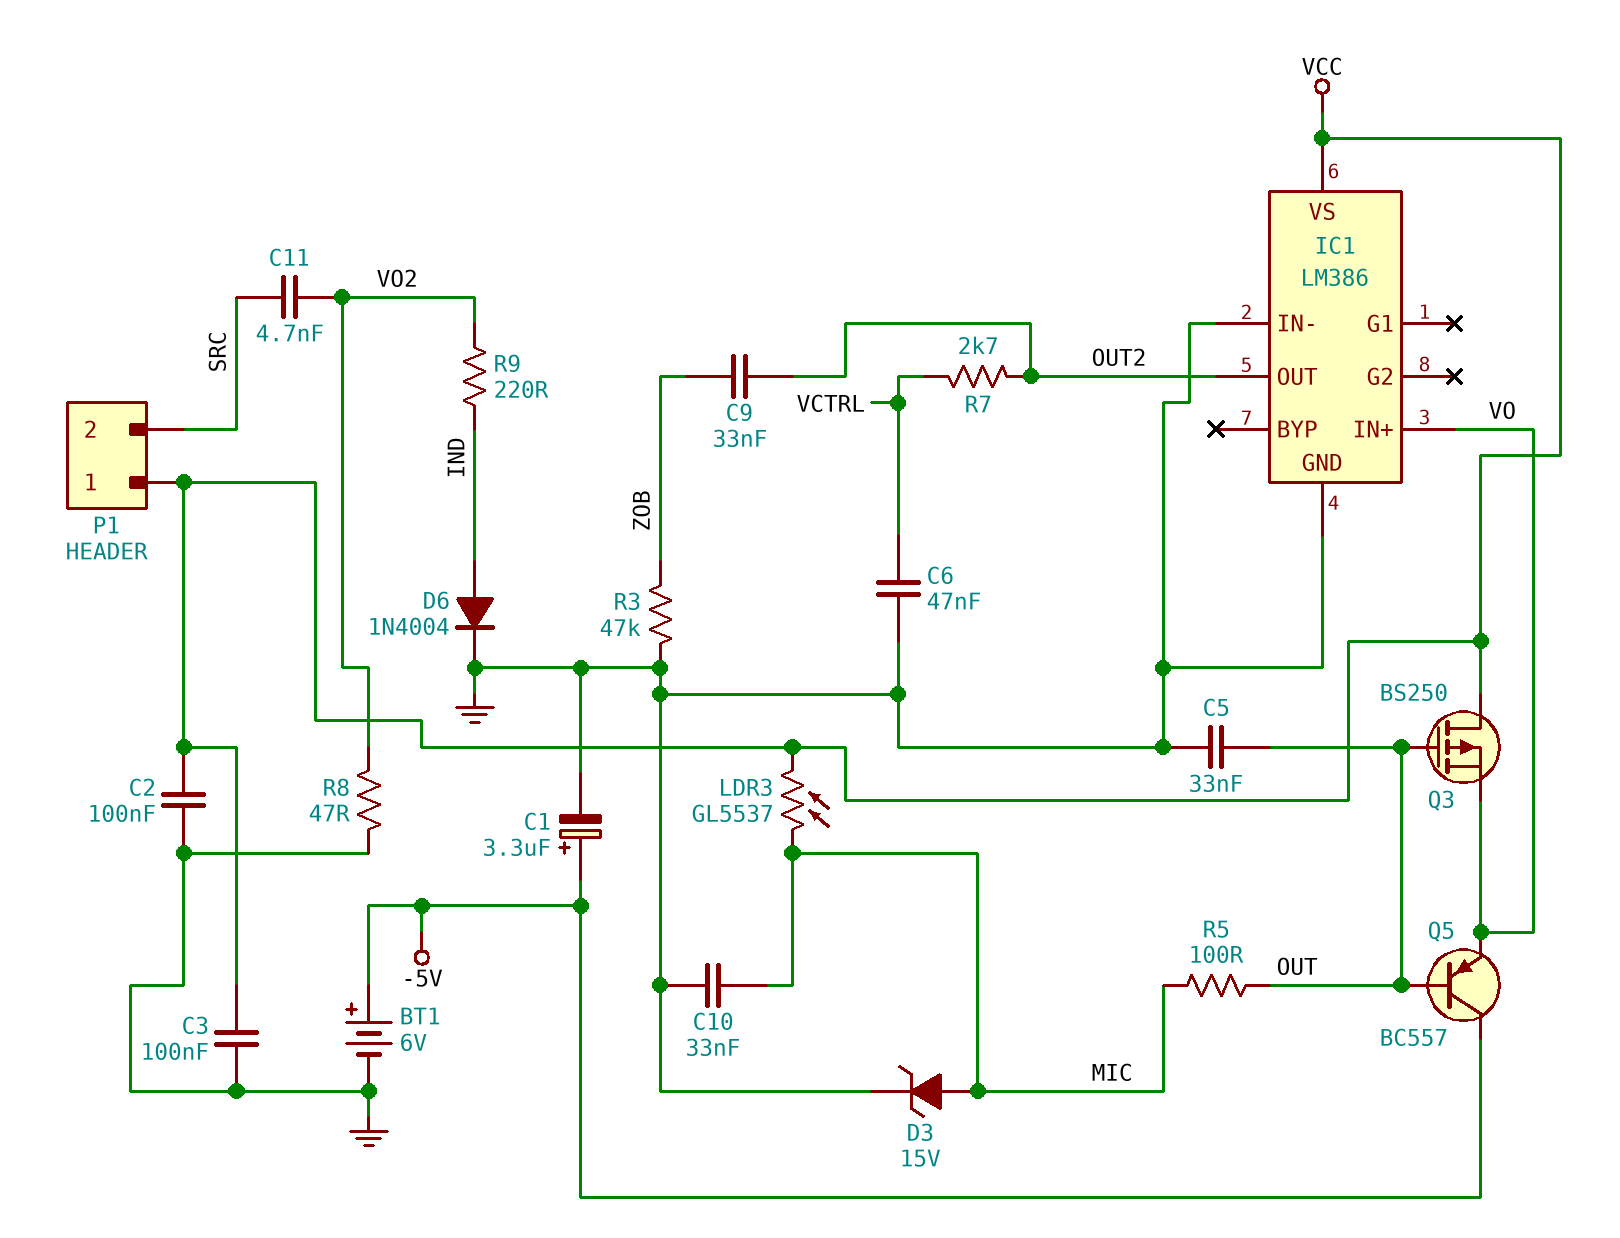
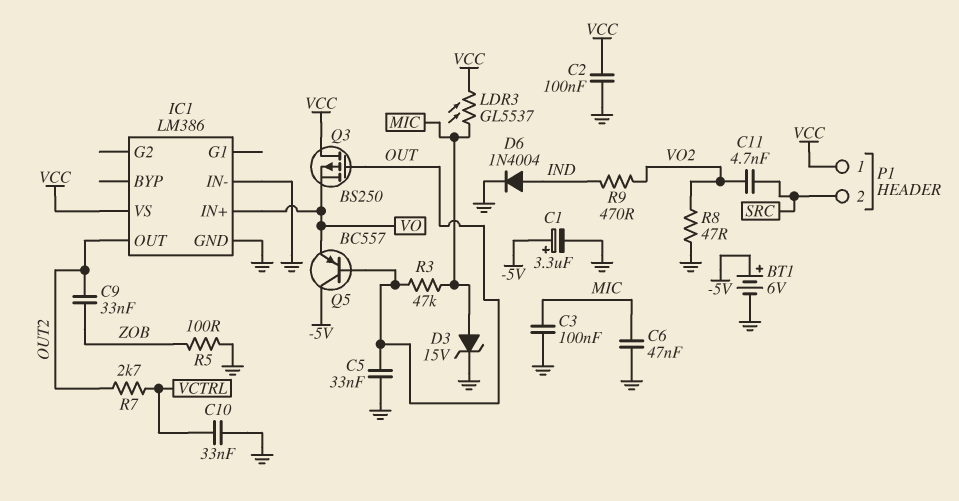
C3: 100nF (GND, VCC) -> 100nF (GND, MIC)
C6: 47nF (GND, VCTRL) -> 47nF (GND, MIC)
C10: 33nF (GND, MIC) -> 33nF (GND, VCTRL)
R3: 47k (GND, ZOB) -> 47k (MIC, OUT)
R5: 100 (MIC, OUT) -> 100 (GND, ZOB)
R9: 220 (IND, VO2) -> 470 (IND, VO2)

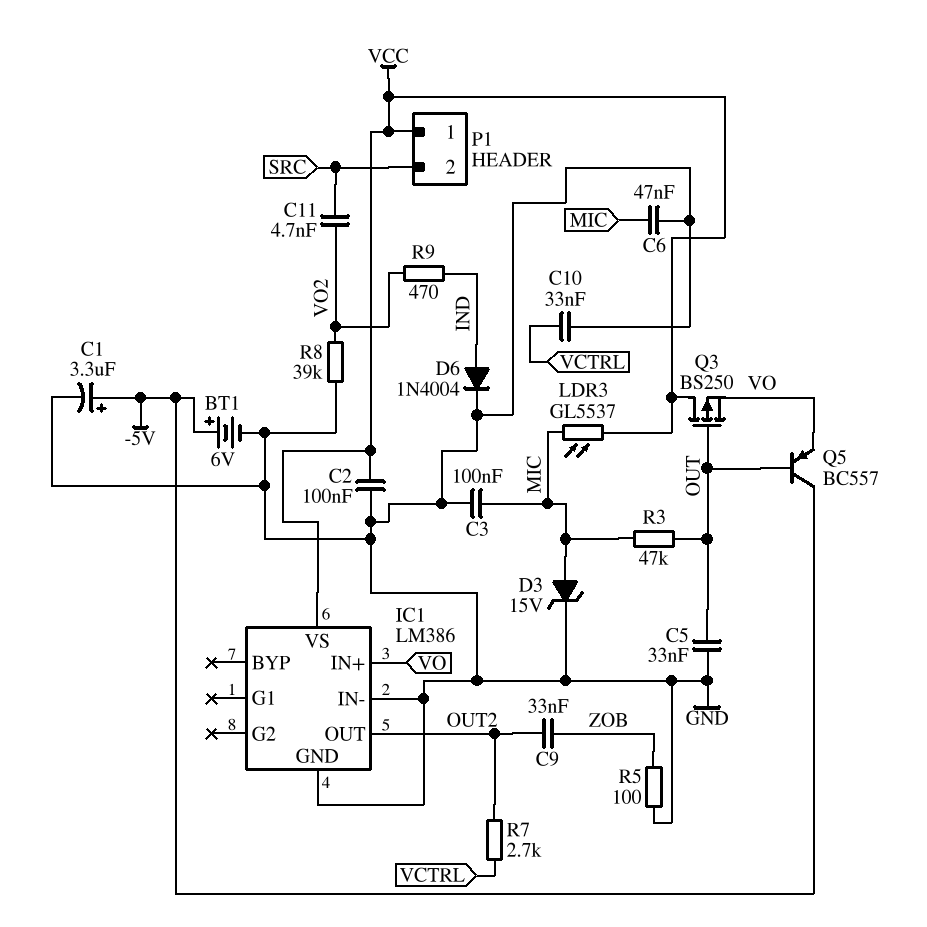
R8: 47 (GND, VO2) -> 39k (GND, VO2)

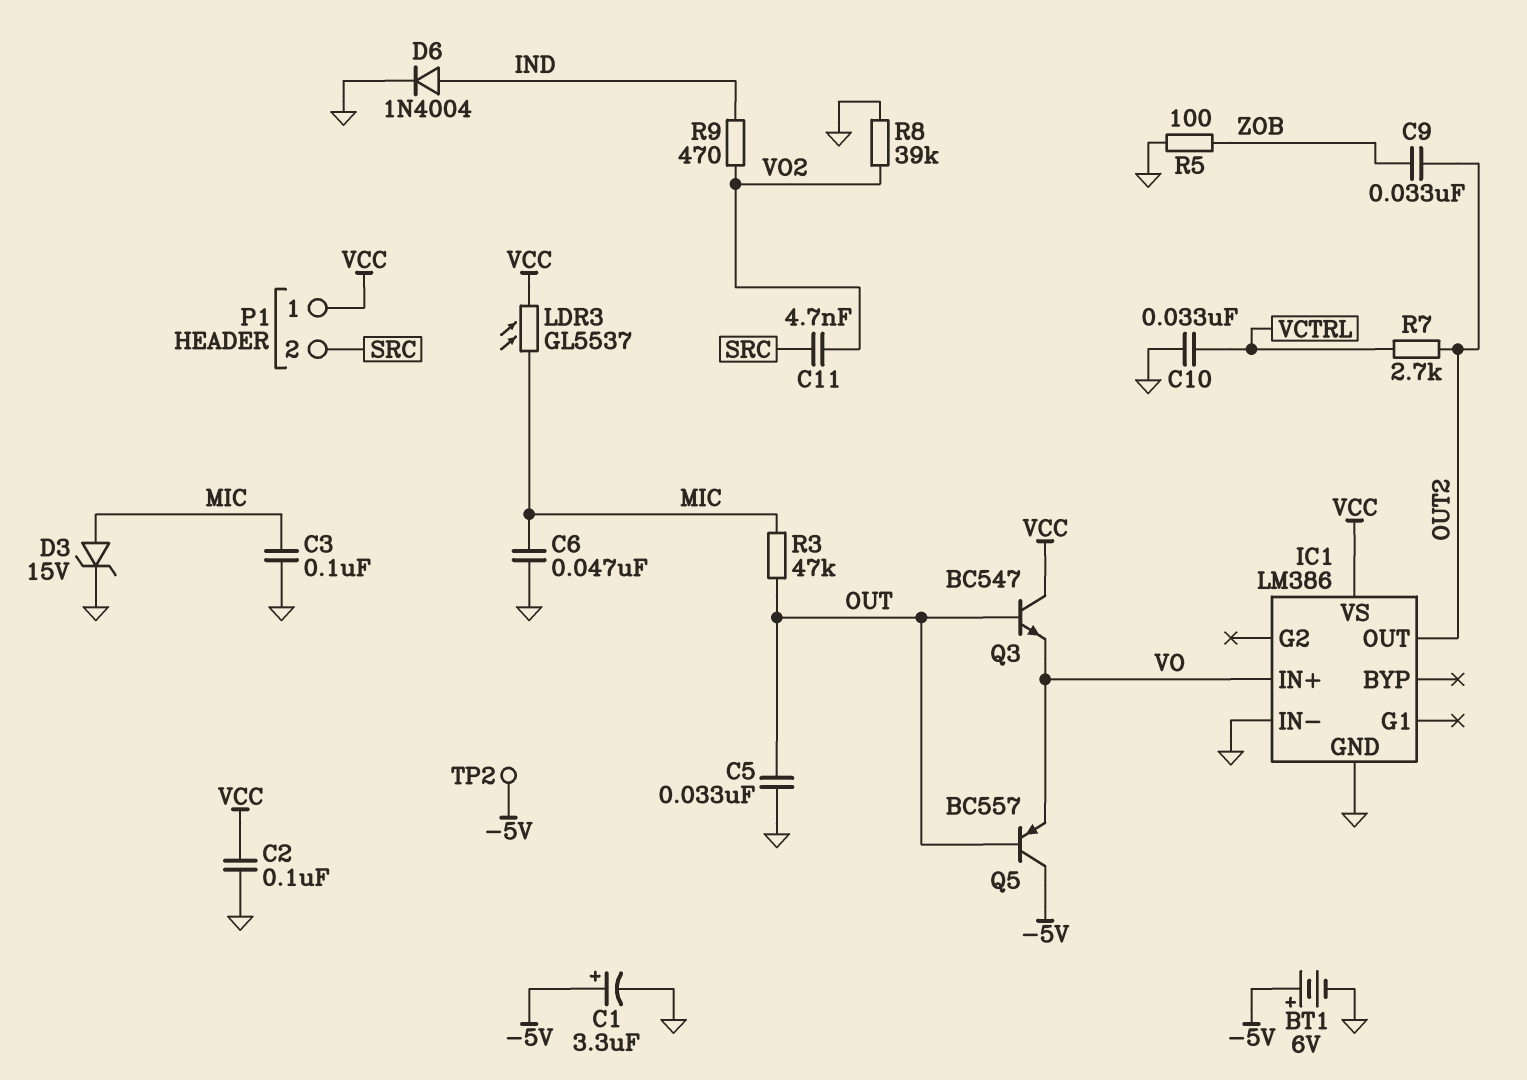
Q3: PMOS BS250 (G OUT, D VCC, S VO) -> NPN BC547 (B OUT, C VCC, E VO)
TP2: none -> test point (-5V)

